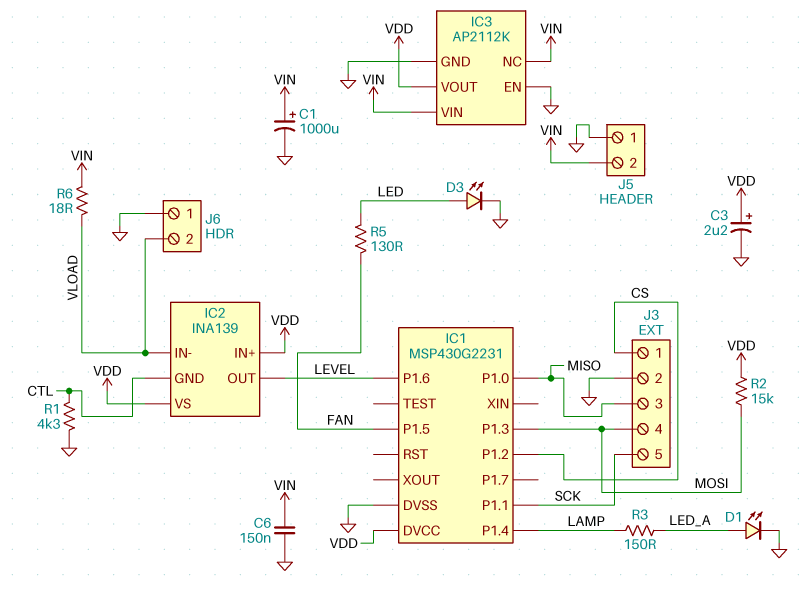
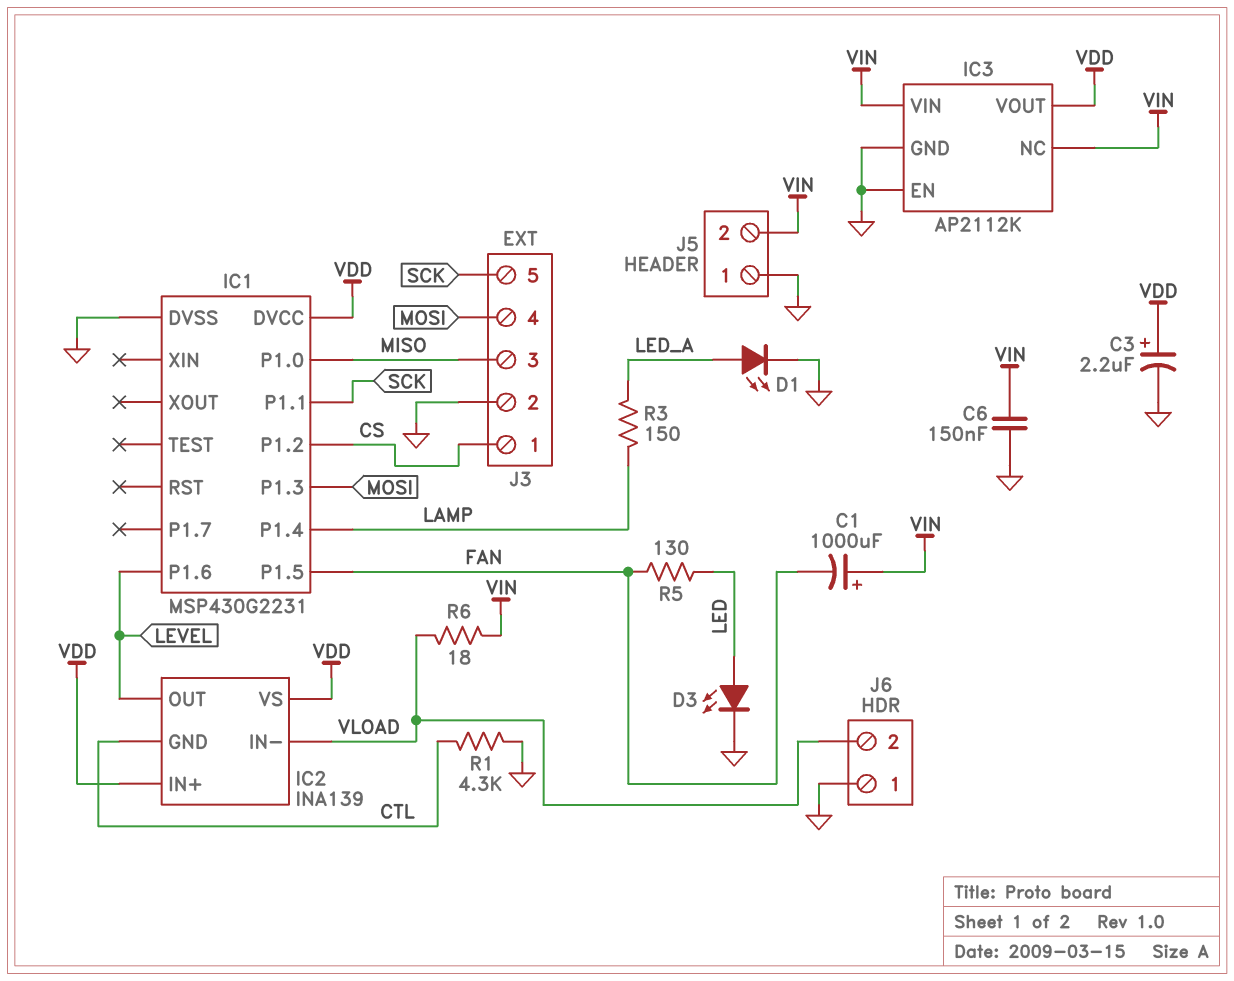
C1: 1000uF (plus VIN, minus GND) -> 1000uF (plus VIN, minus FAN)
R2: 15k (MOSI, VDD) -> none

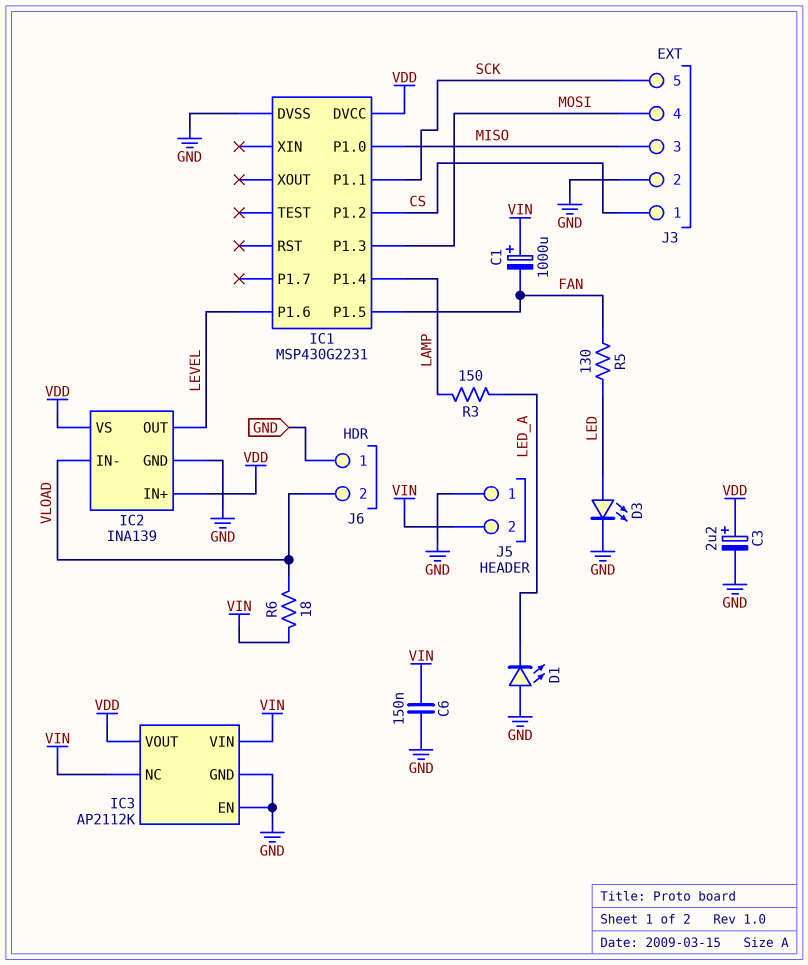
D1: LED (A LED_A, K GND) -> LED (A GND, K LED_A)
IC2 pin GND: CTL -> GND
R1: 4.3k (CTL, GND) -> none

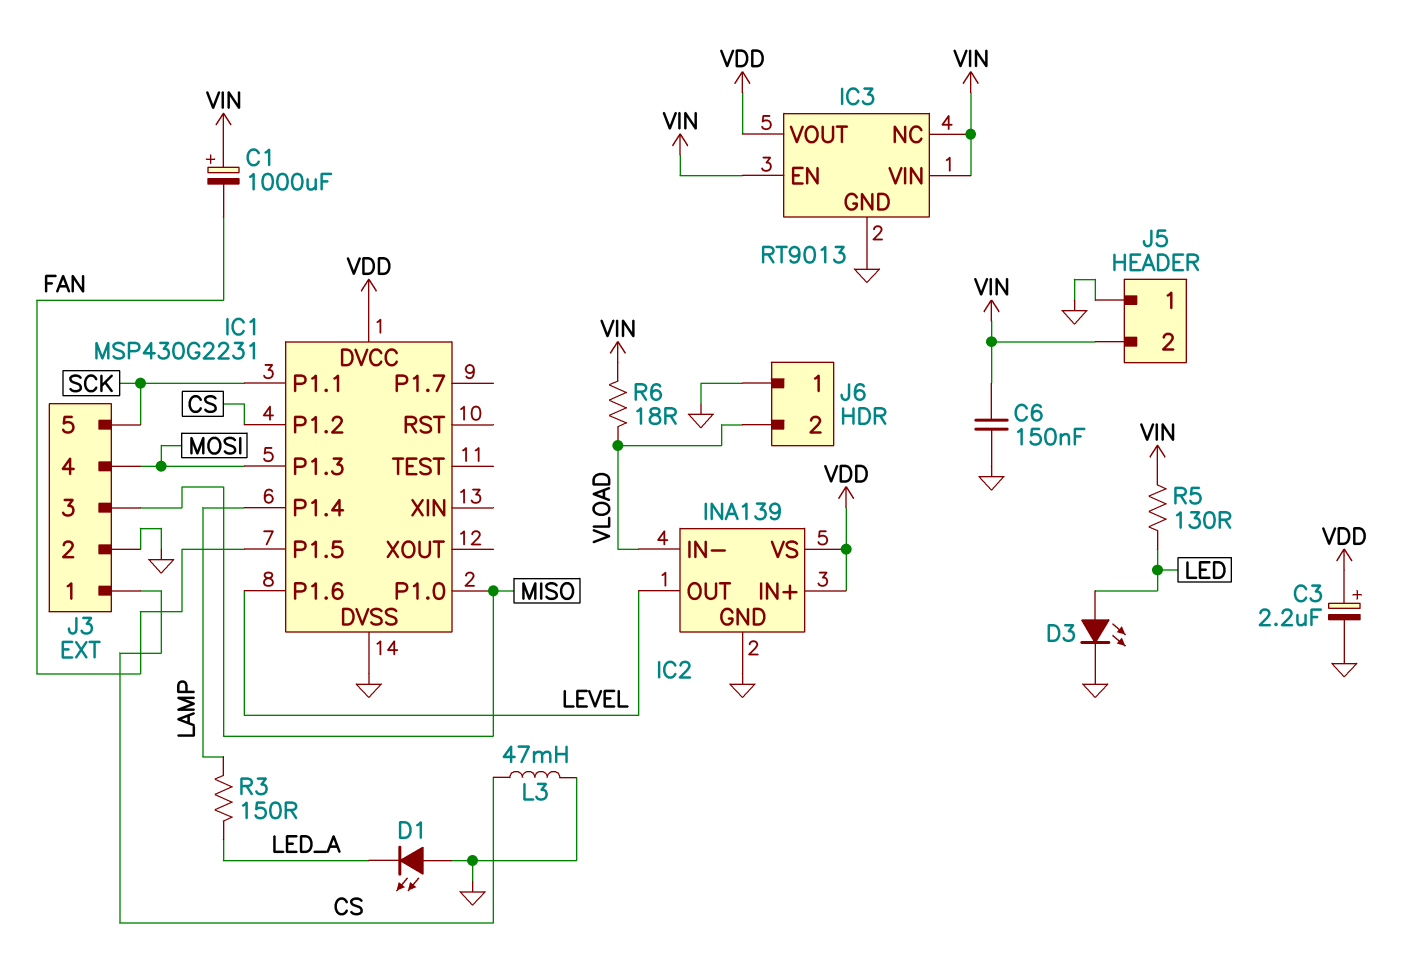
IC3: AP2112K -> RT9013
IC3 pin EN: GND -> VIN
L3: none -> 47mH (CS, GND)
R5: 130 (FAN, LED) -> 130 (LED, VIN)

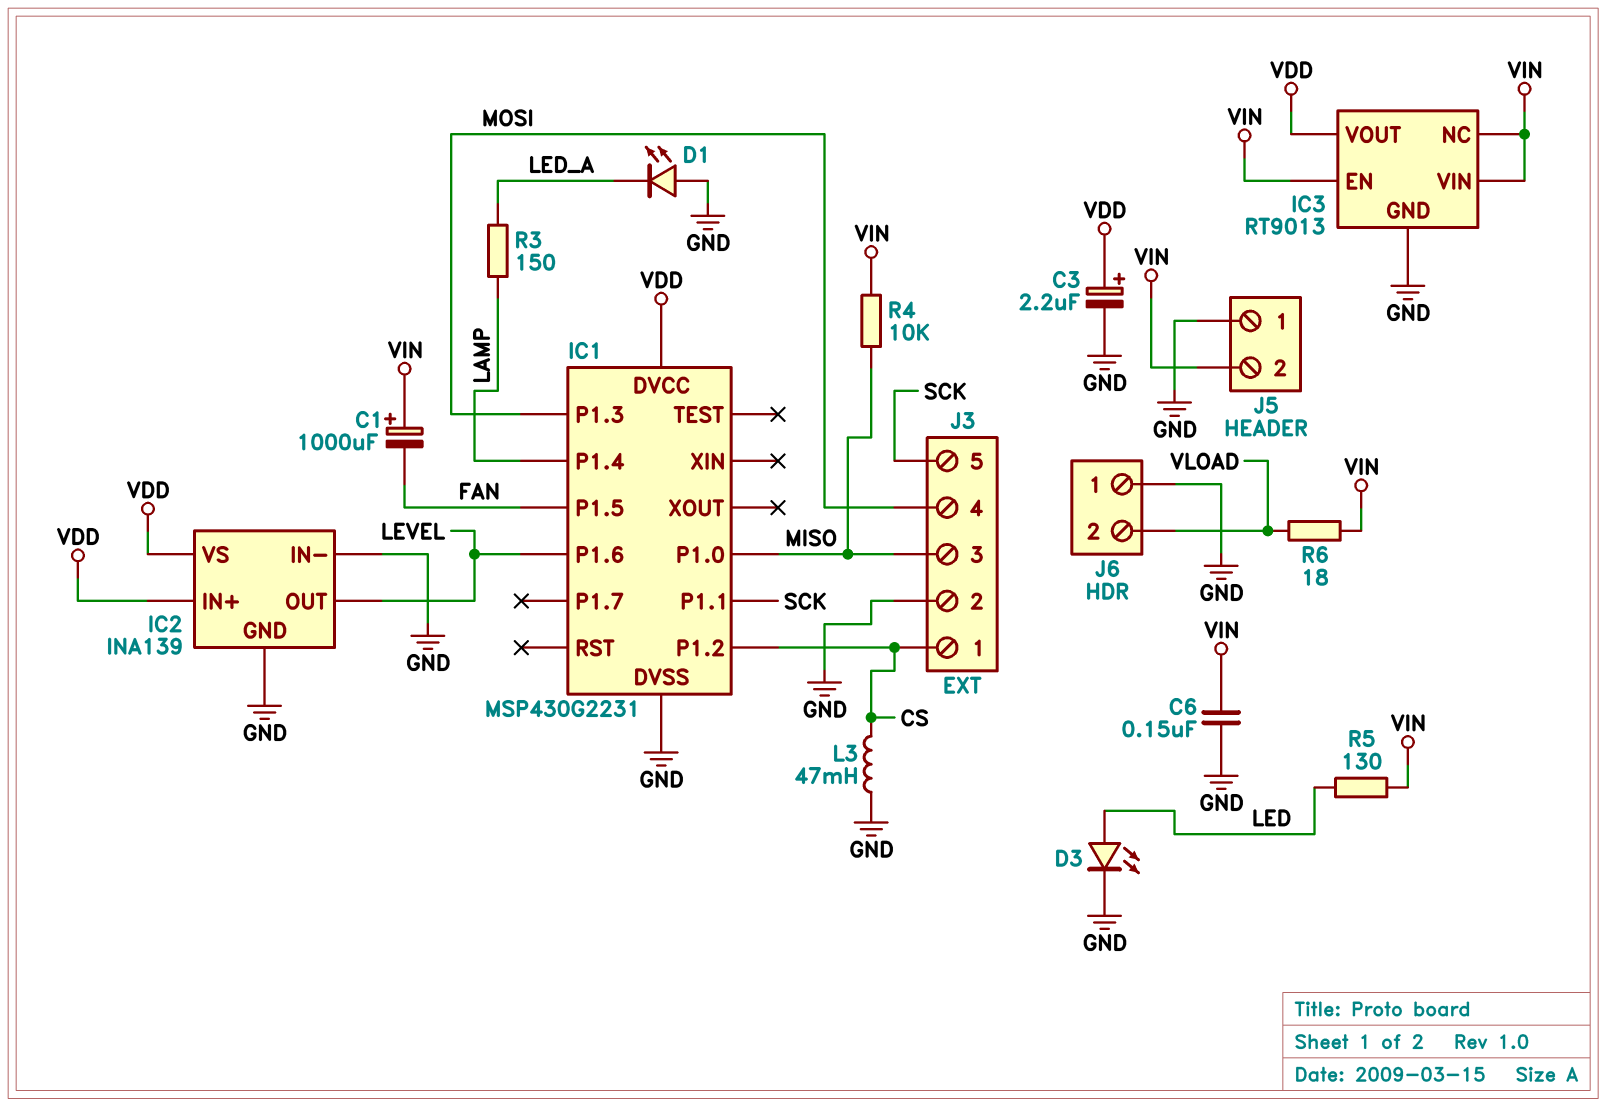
IC2 pin IN-: VLOAD -> GND
R4: none -> 10k (MISO, VIN)

